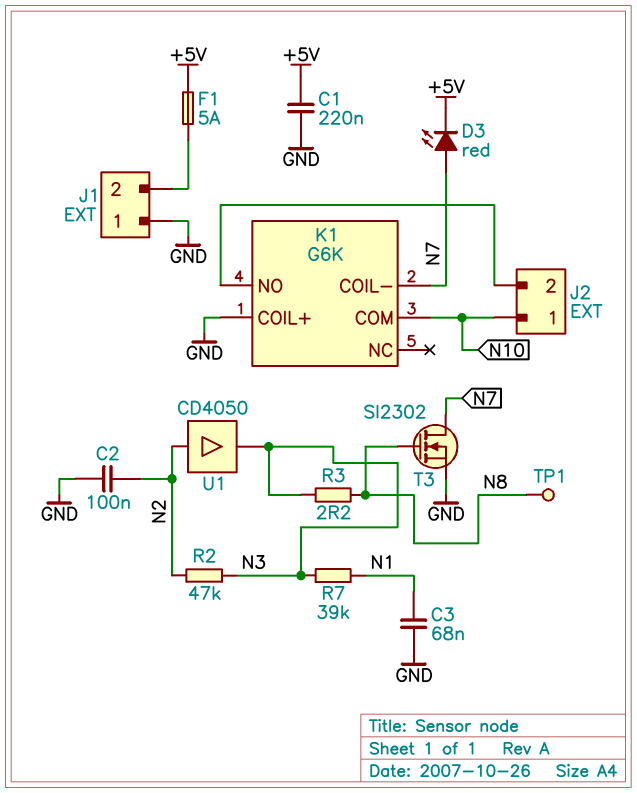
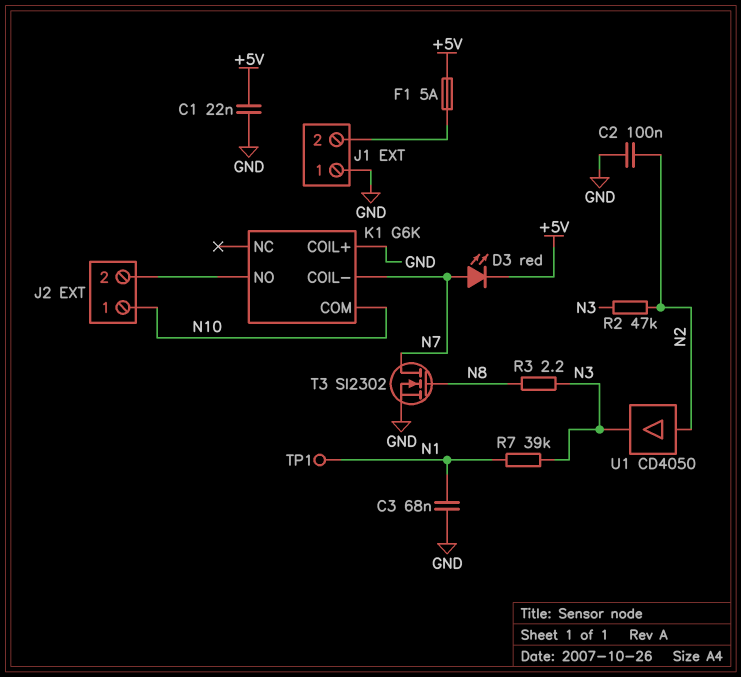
C1: 220nF (+5V, GND) -> 22nF (+5V, GND)
TP1: test point (N8) -> test point (N1)

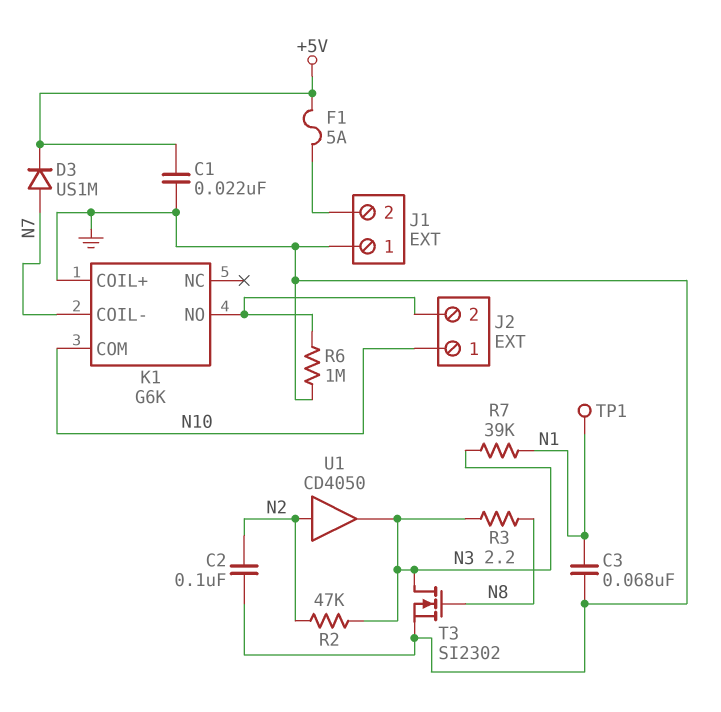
D3: LED red (A N7, K +5V) -> diode US1M (A N7, K +5V)
R6: none -> 1M (GND, J2/2)
T3: NMOS SI2302 (G N8, D N7, S GND) -> NMOS SI2302 (G N8, D N3, S GND)

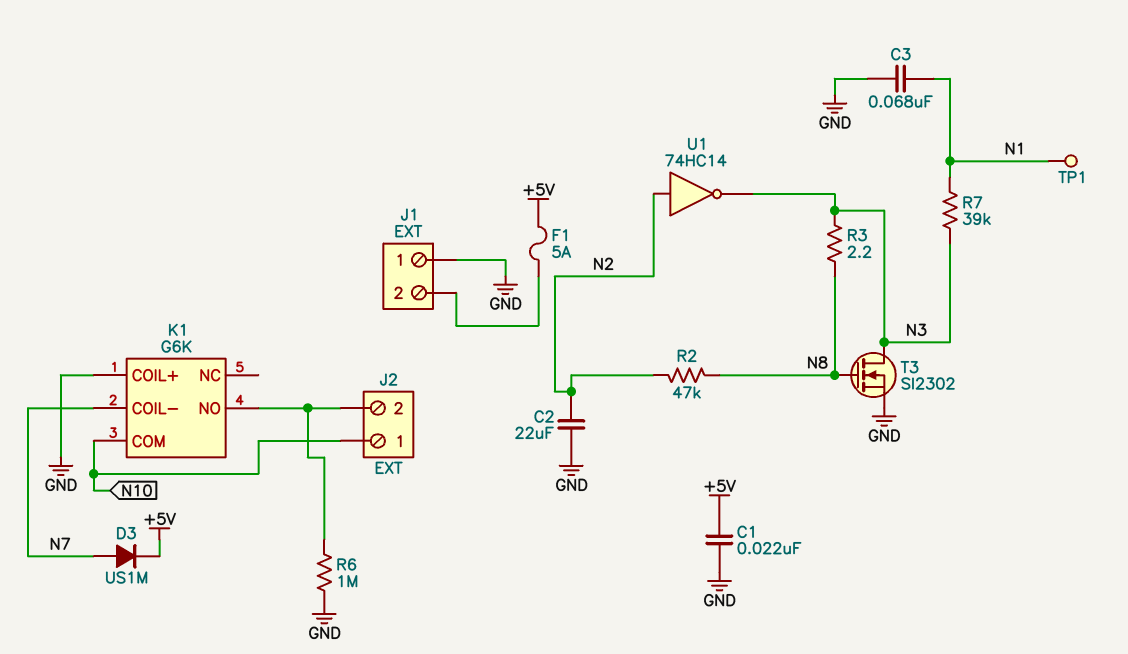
C2: 100nF (GND, N2) -> 22uF (GND, N2)
R2: 47k (N2, N3) -> 47k (N2, N8)
U1: buffer CD4050 (in N2, out N3) -> NOT 74HC14 (in N2, out N3)

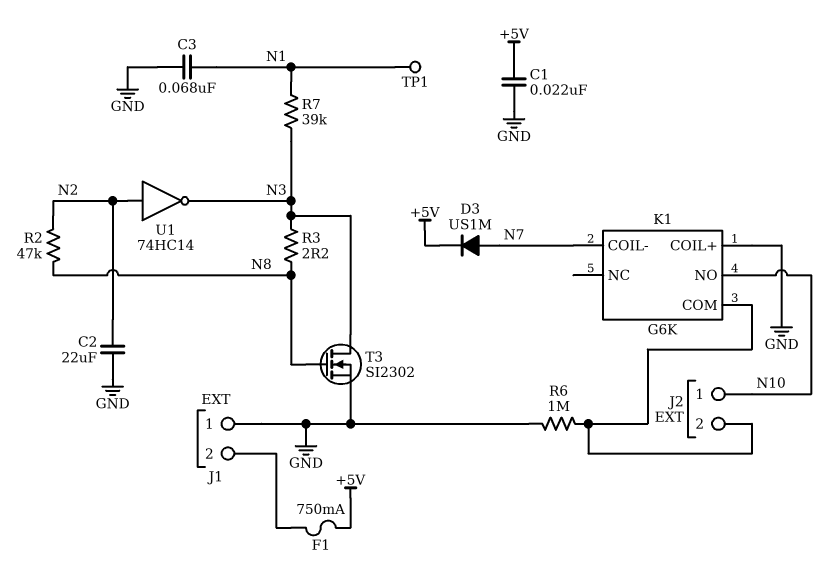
F1: 5A (+5V, J1/2) -> 750mA (+5V, J1/2)
K1 pin COM: N10 -> J2/2
K1 pin NO: J2/2 -> N10

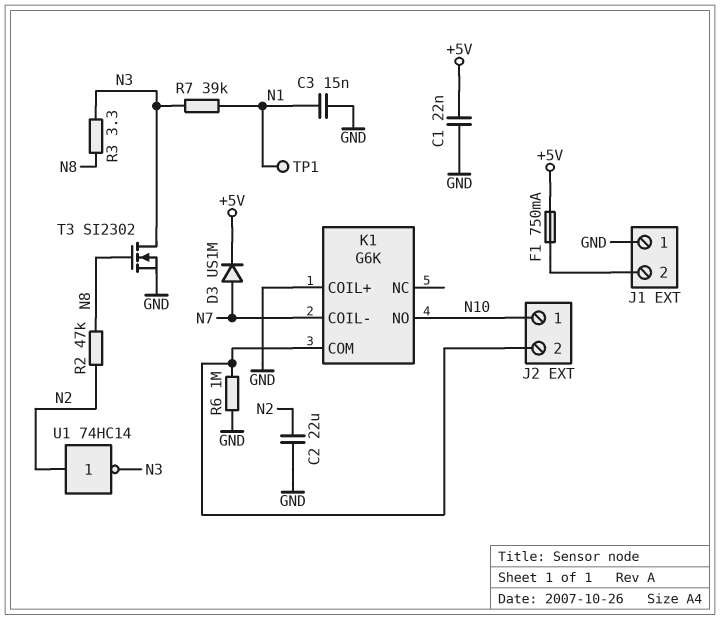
C3: 68nF (GND, N1) -> 15nF (GND, N1)
R3: 2.2 (N3, N8) -> 3.3 (N3, N8)

